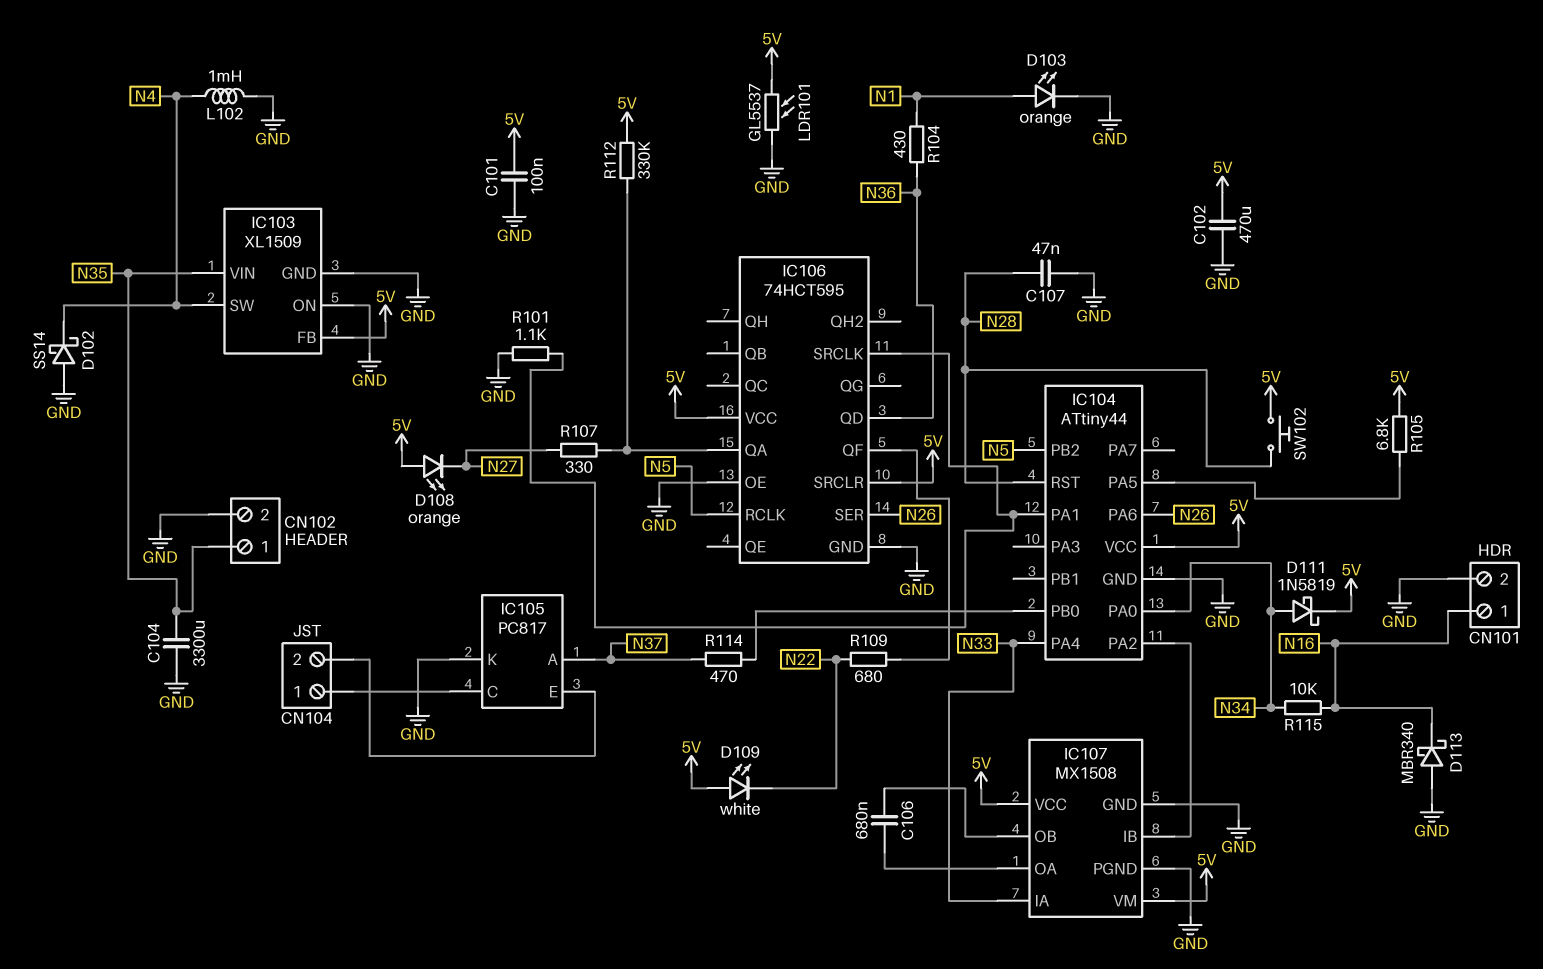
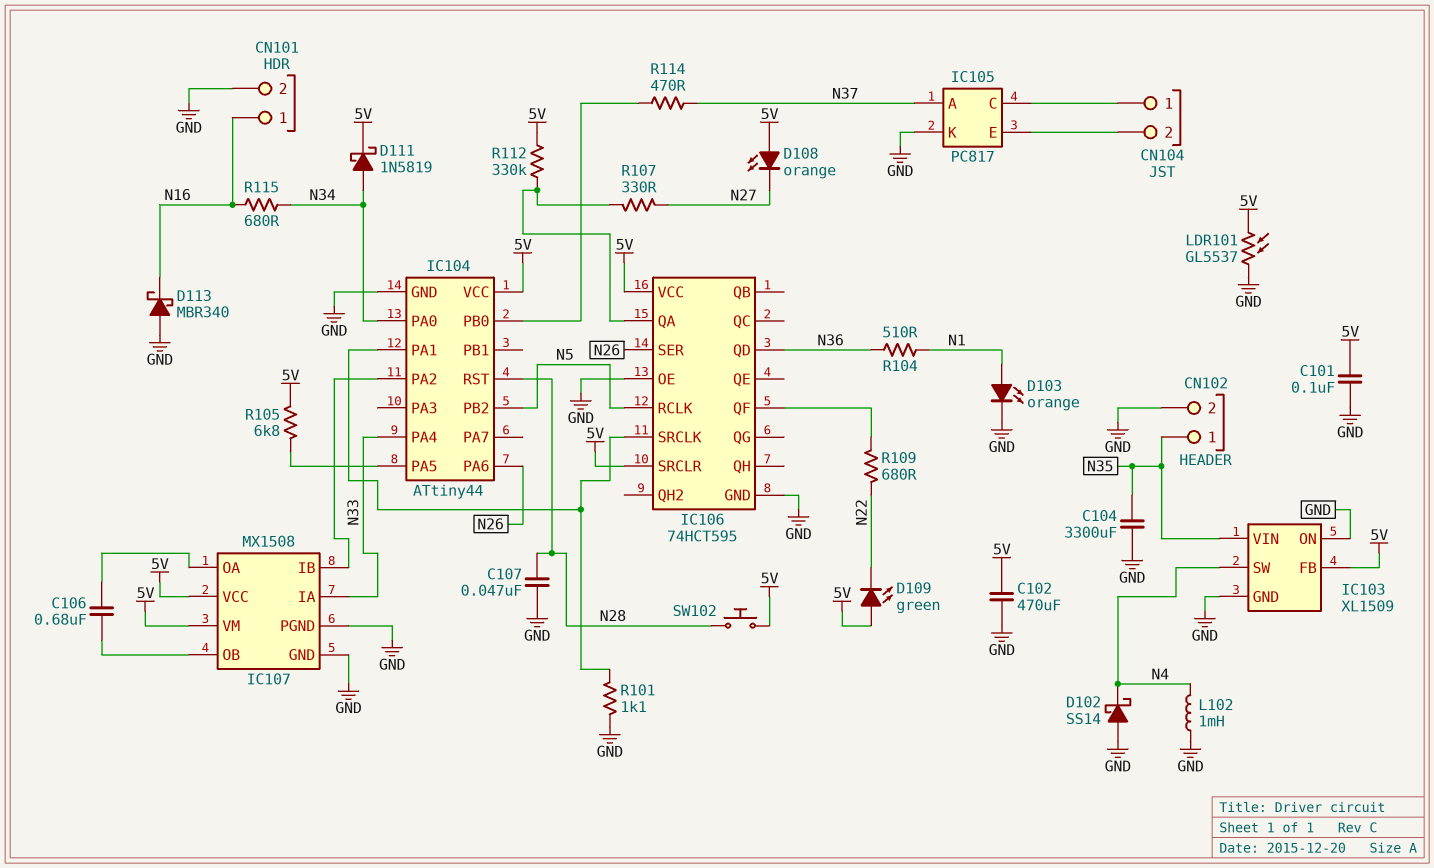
D109: LED white (A 5V, K N22) -> LED green (A 5V, K N22)
R104: 430 (N1, N36) -> 510 (N1, N36)
R115: 10k (N16, N34) -> 680 (N16, N34)

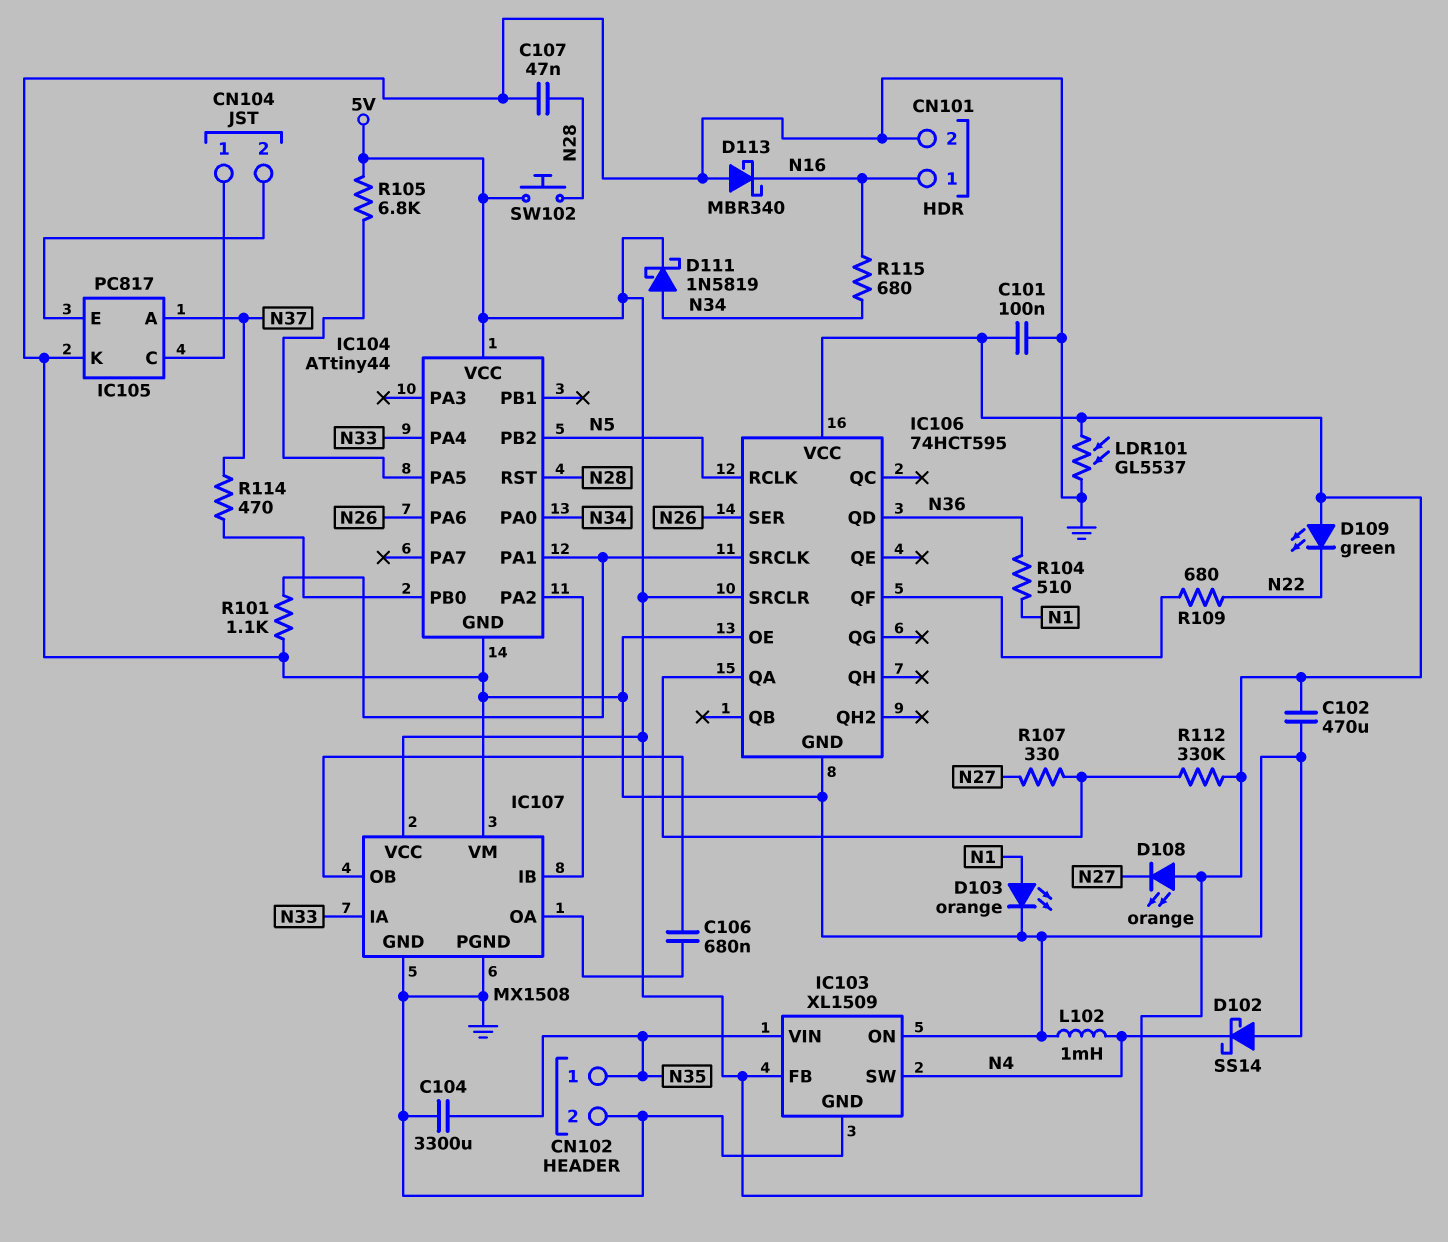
IC107 pin VM: 5V -> GND

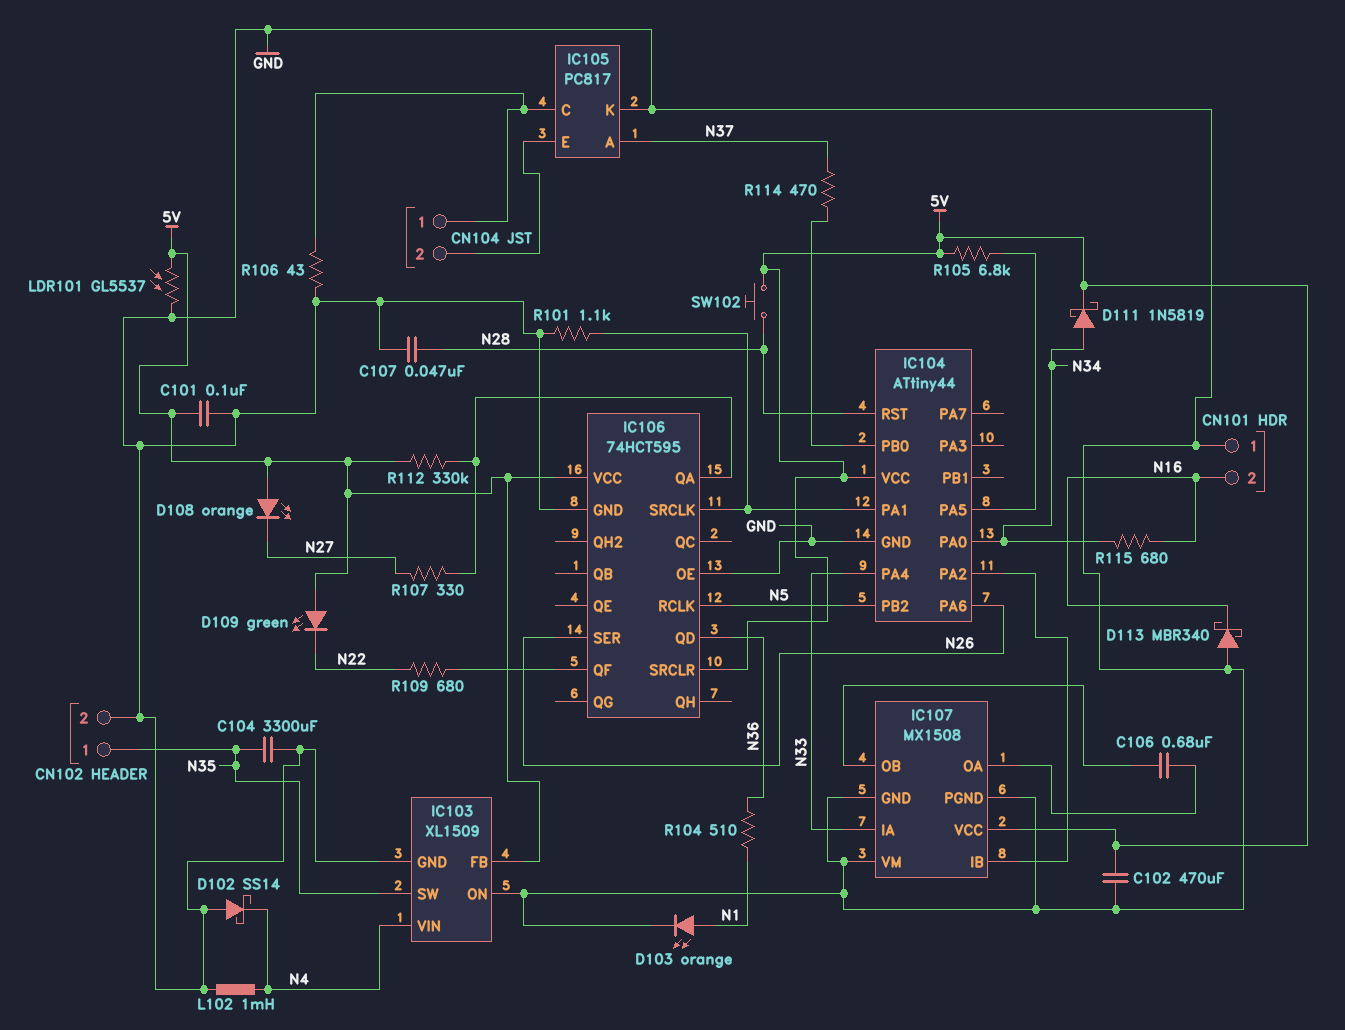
CN101 pin 1: N16 -> GND
CN101 pin 2: GND -> N16
IC103 pin SW: N4 -> N35
IC103 pin VIN: N35 -> N4
R106: none -> 43 (CN104/1, GND)

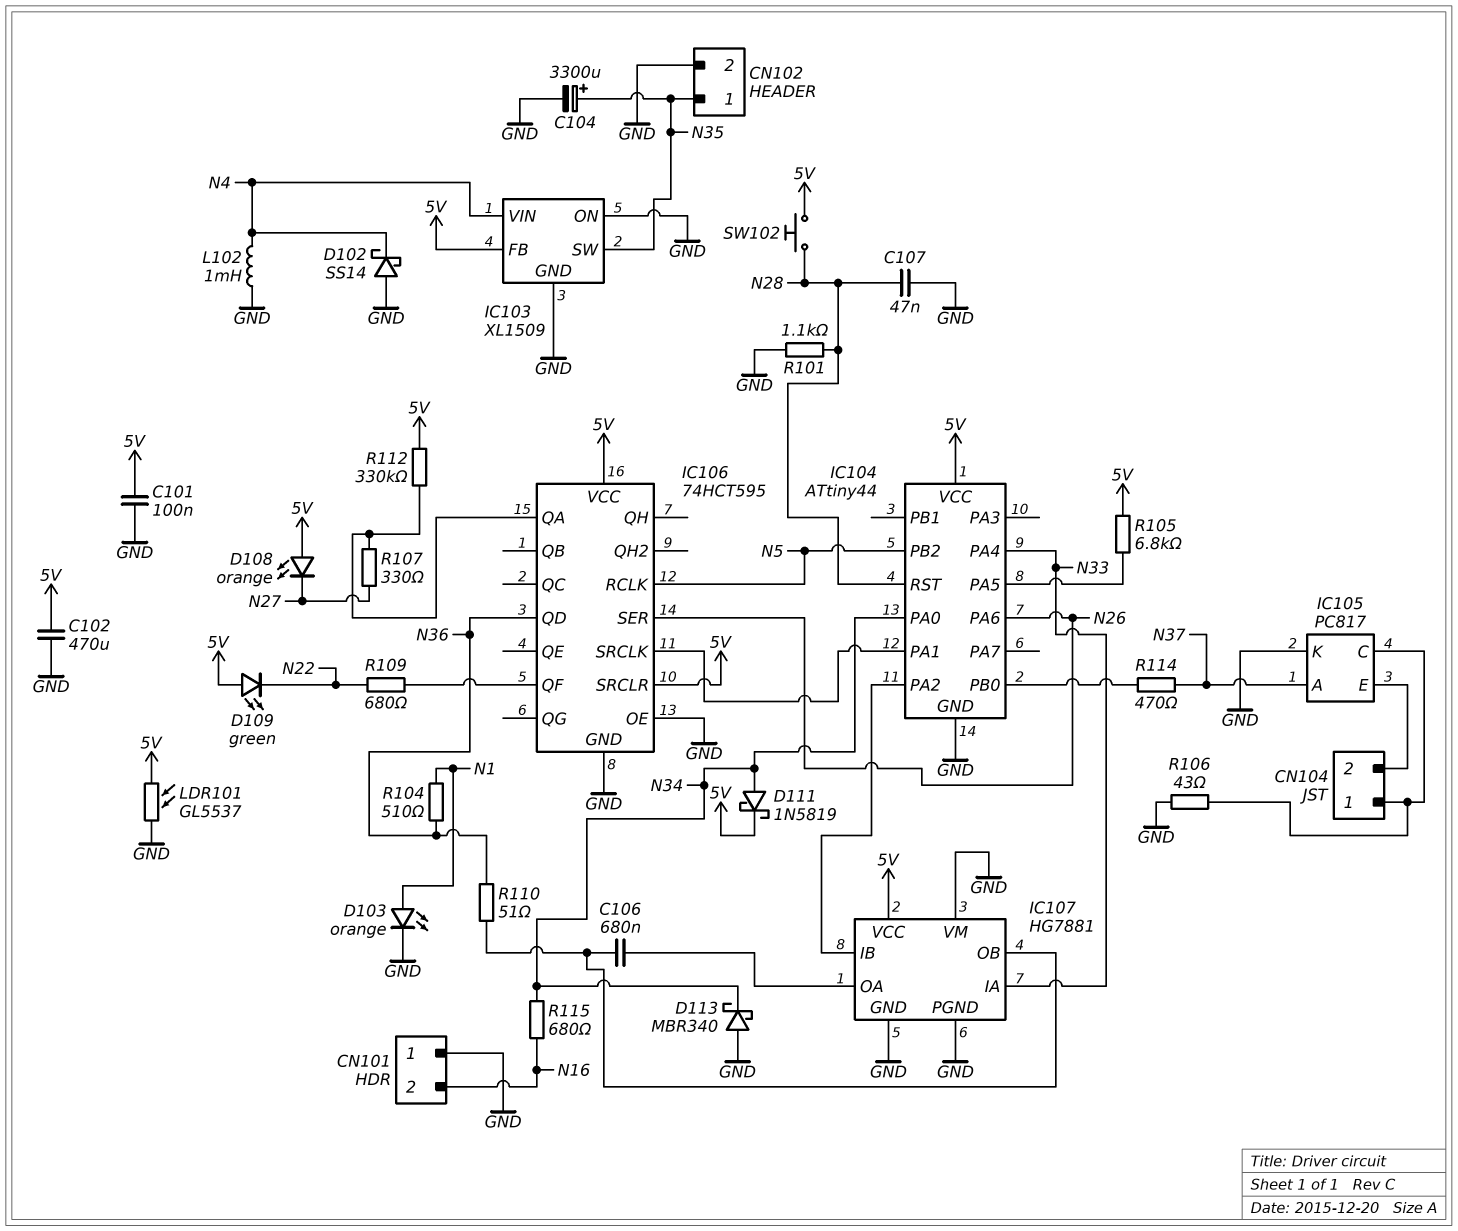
C104: 3300uF (GND, N35) -> 3300uF (plus N35, minus GND)
D113: schottky MBR340 (A GND, K N16) -> schottky MBR340 (A GND, K N34)
IC107: MX1508 -> HG7881
R101: 1.1k (GND, IC104/PA1) -> 1.1k (GND, N28)
R110: none -> 51 (IC107/OB, N36)

